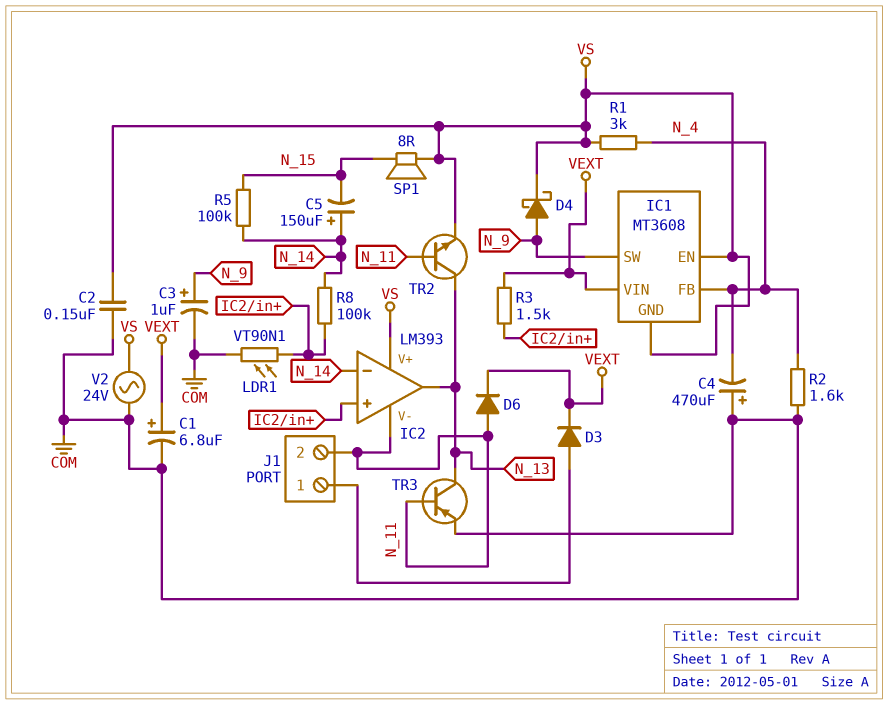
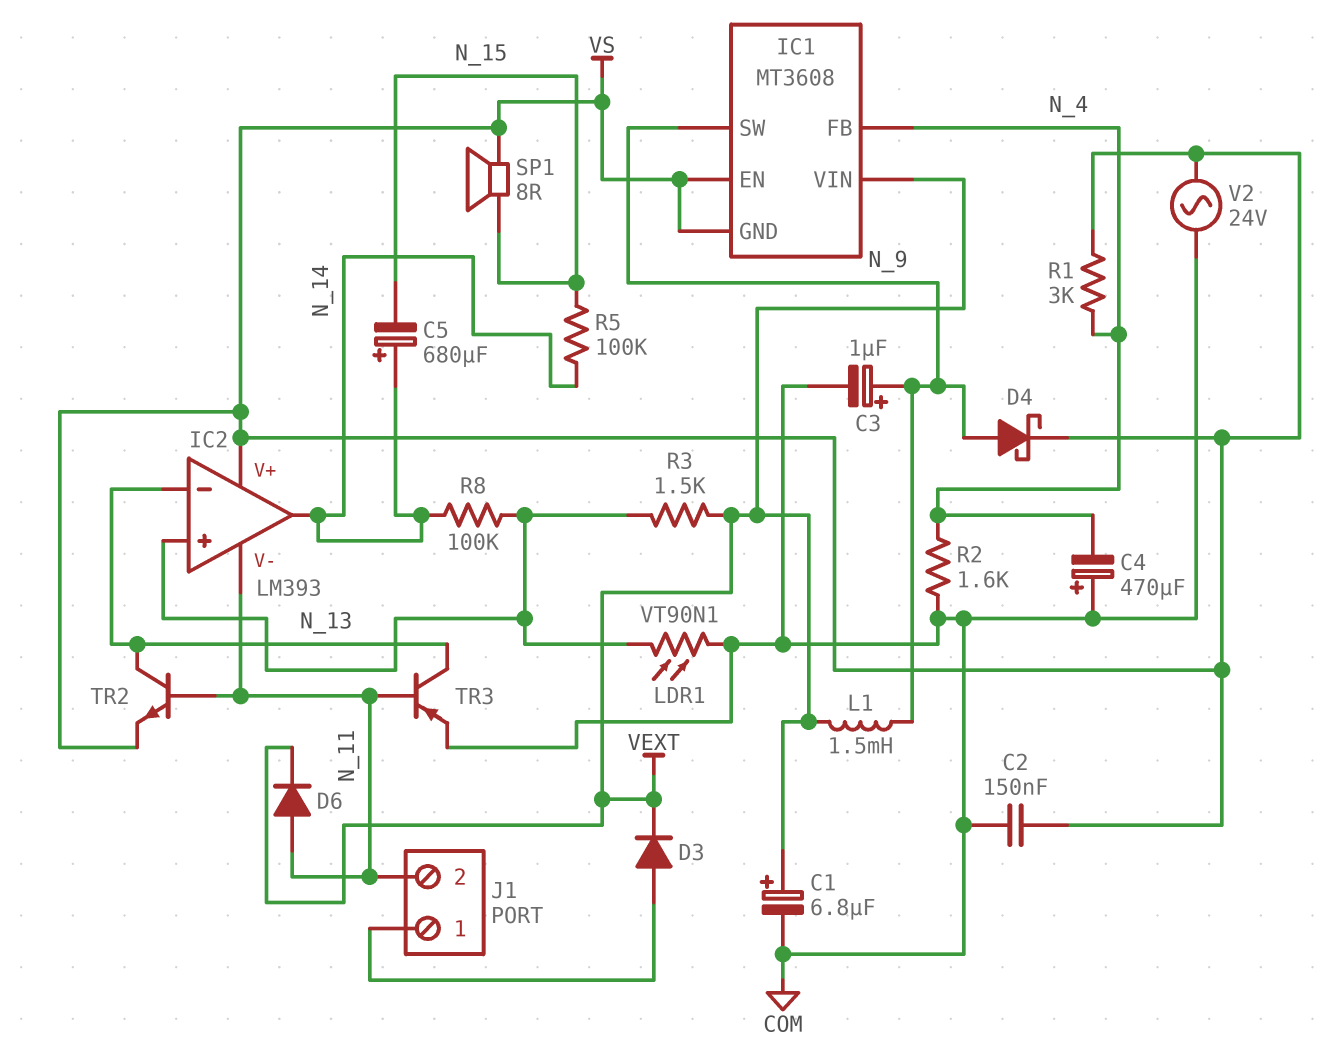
C5: 150uF (plus N_14, minus N_15) -> 680uF (plus N_14, minus N_15)
IC2 pin in-: N_14 -> N_13
IC2 pin out: N_13 -> N_14
L1: none -> 1.5mH (N_9, VEXT)

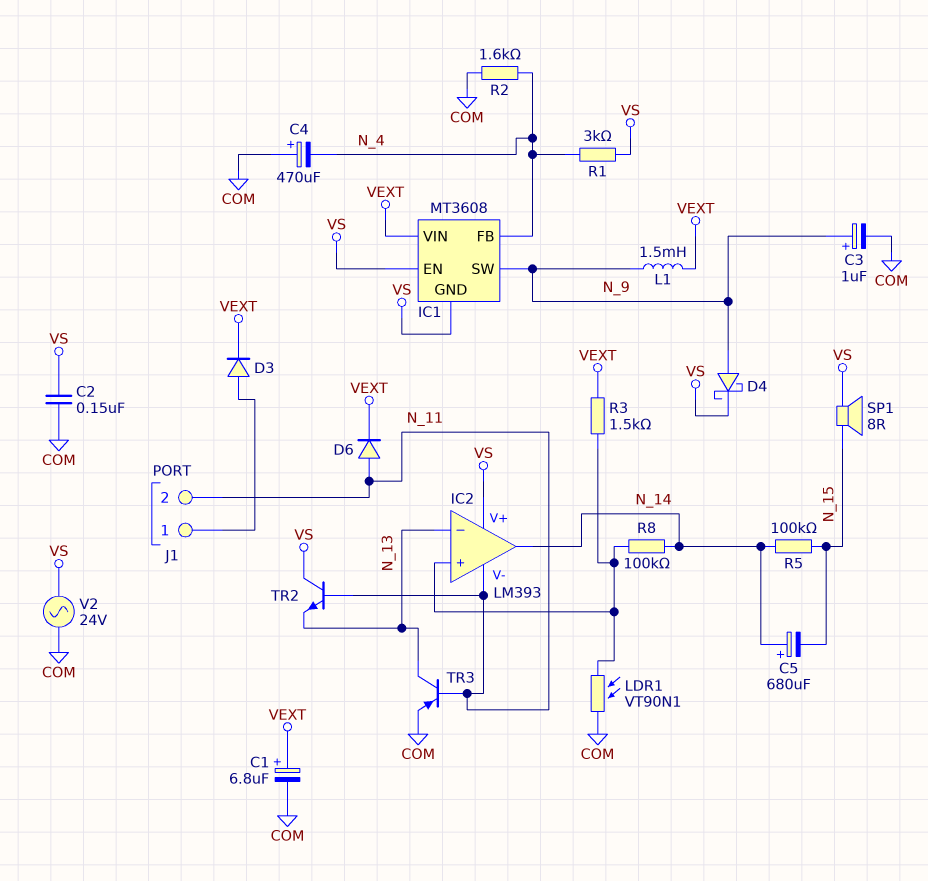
TR2: NPN (B N_11, C N_13, E VS) -> NPN (B N_11, C VS, E N_13)

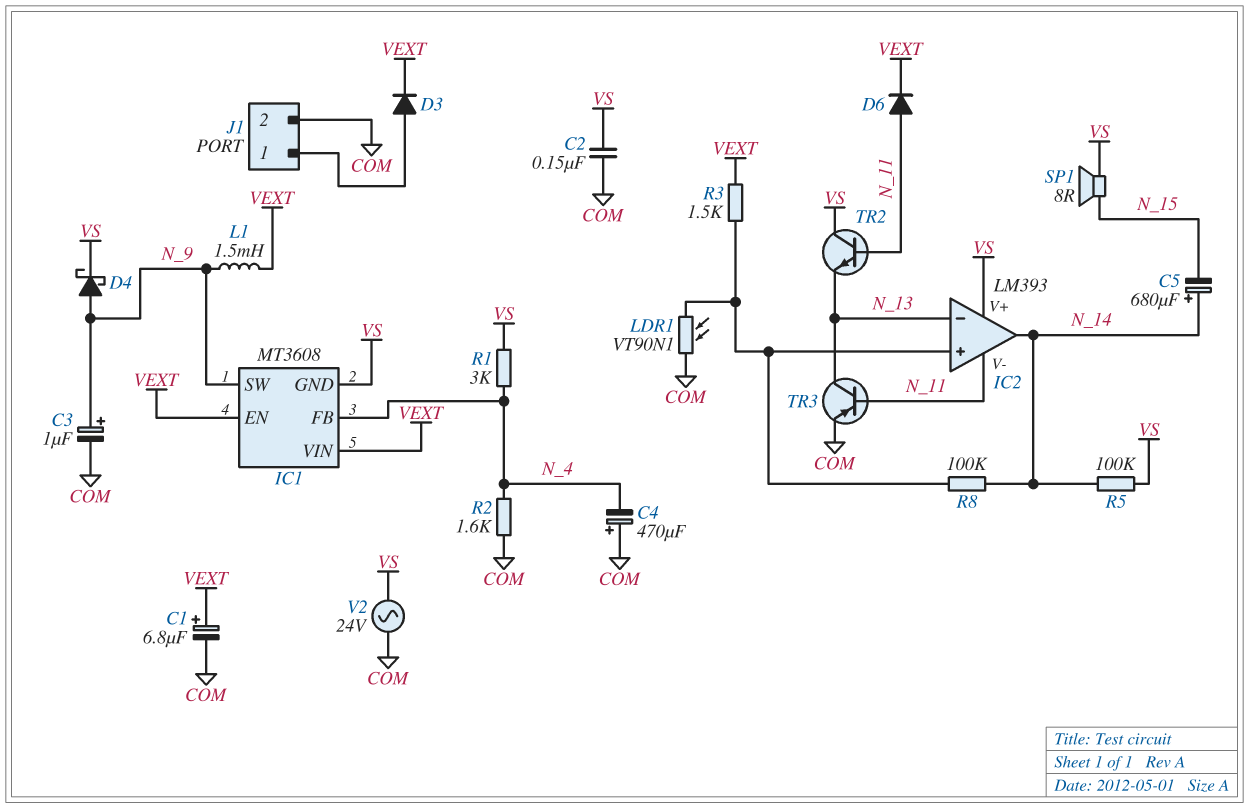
IC1 pin EN: VS -> VEXT
J1 pin 2: N_11 -> COM
R5: 100k (N_14, N_15) -> 100k (N_14, VS)

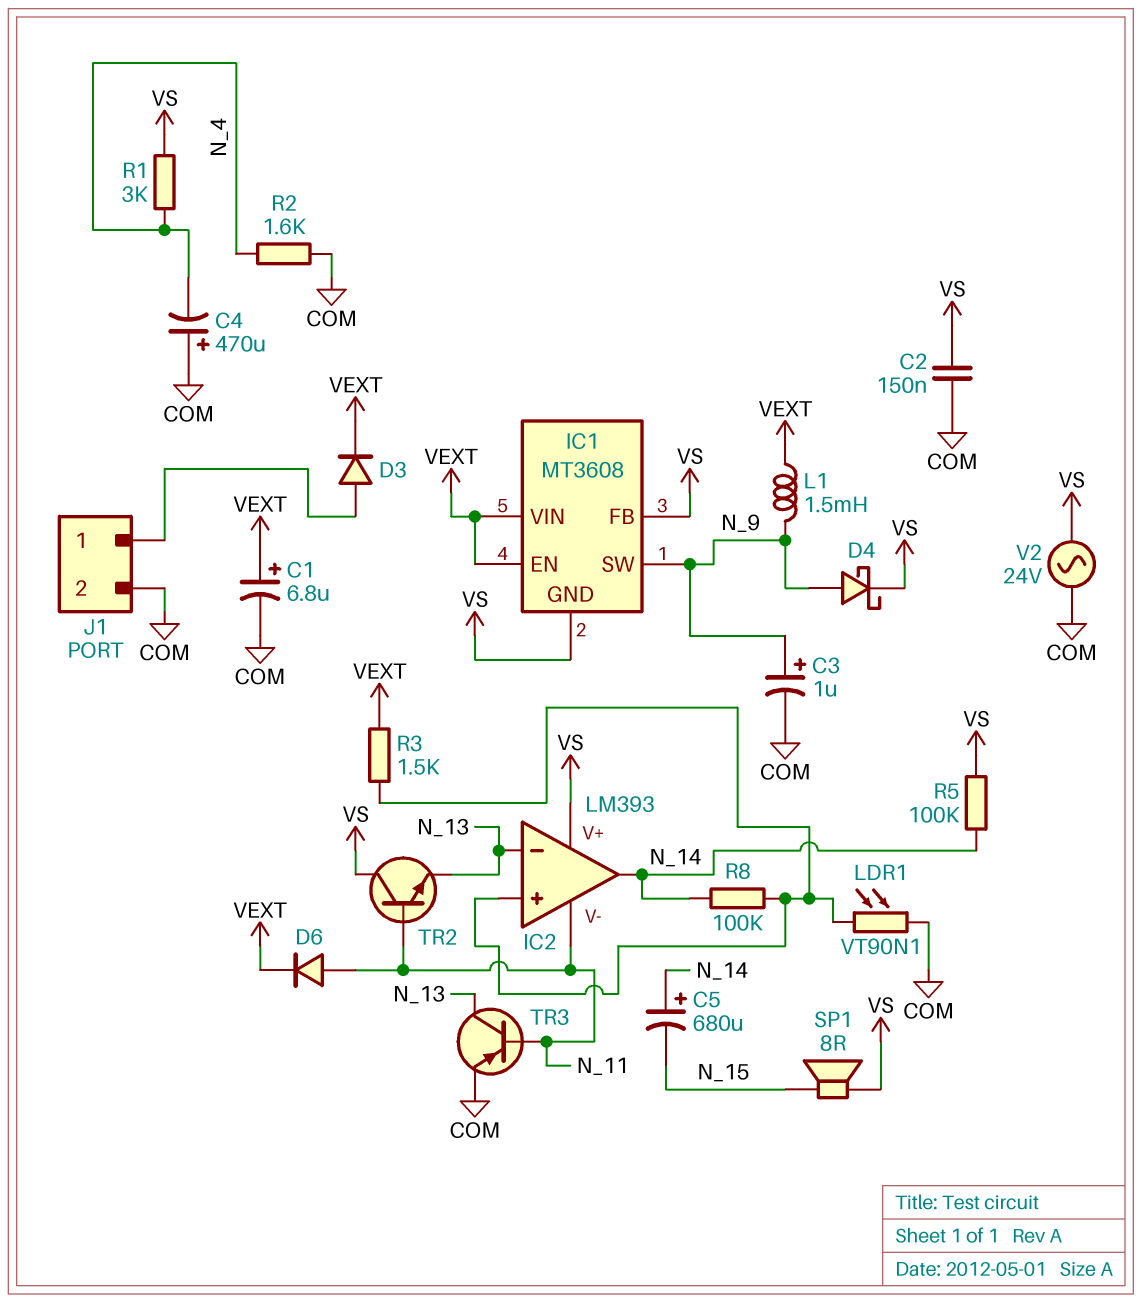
IC1 pin FB: N_4 -> VS

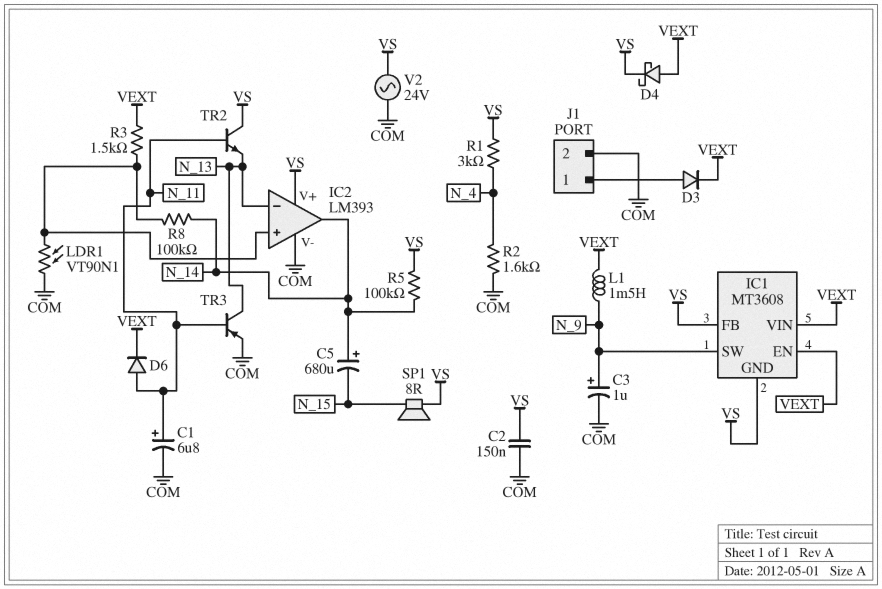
C1: 6.8uF (plus VEXT, minus COM) -> 6.8uF (plus N_11, minus COM)
C4: 470uF (plus COM, minus N_4) -> none
D4: schottky (A N_9, K VS) -> schottky (A VEXT, K VS)
IC2 pin V-: N_11 -> COM

